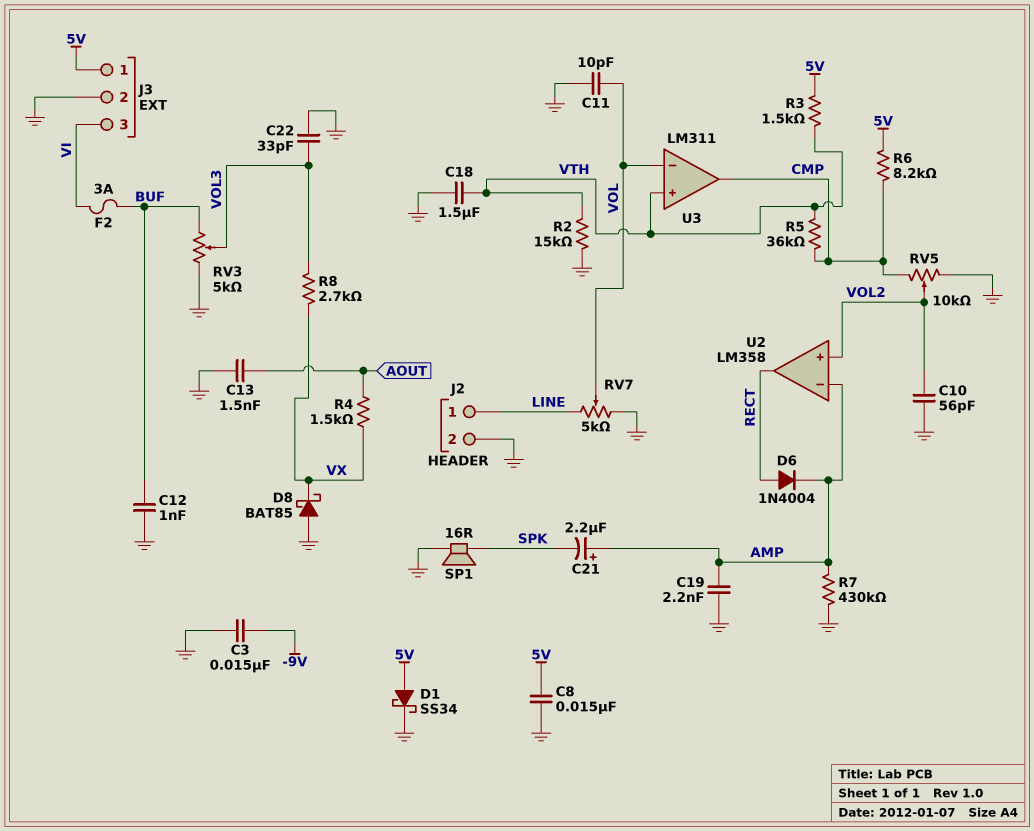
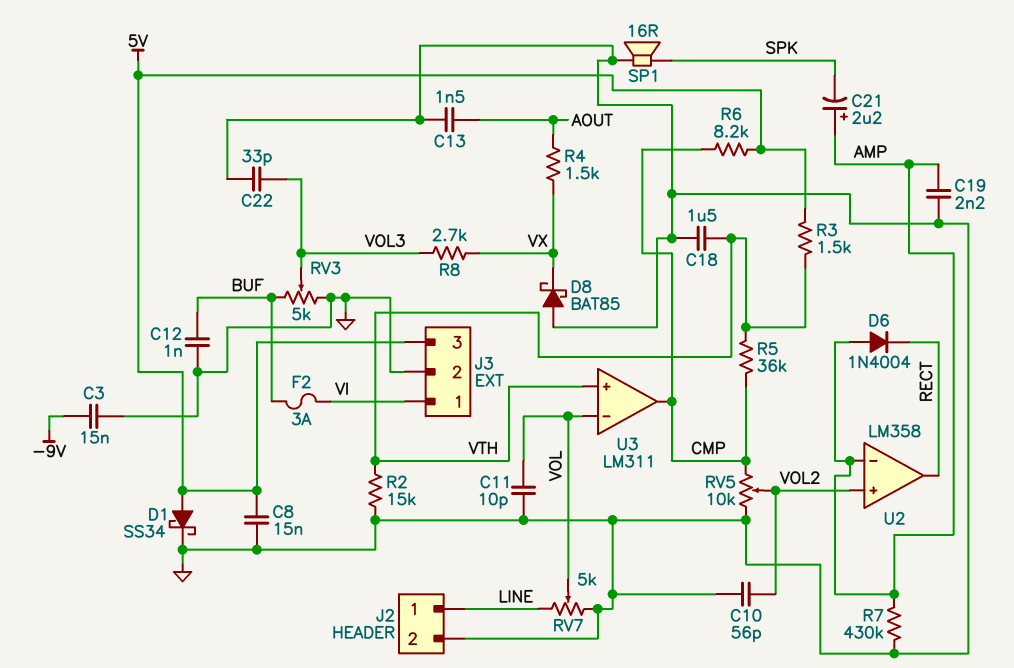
D6: diode 1N4004 (A RECT, K AMP) -> diode 1N4004 (A AMP, K RECT)
J3 pin 1: 5V -> VI
J3 pin 3: VI -> 5V

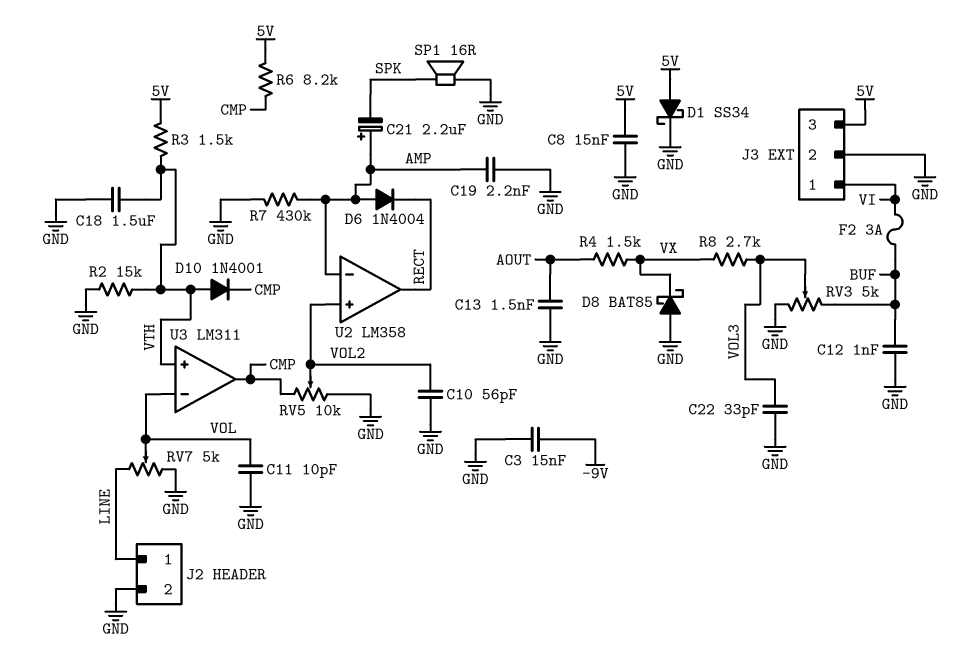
D10: none -> diode 1N4001 (A VTH, K CMP)
R5: 36k (CMP, VTH) -> none

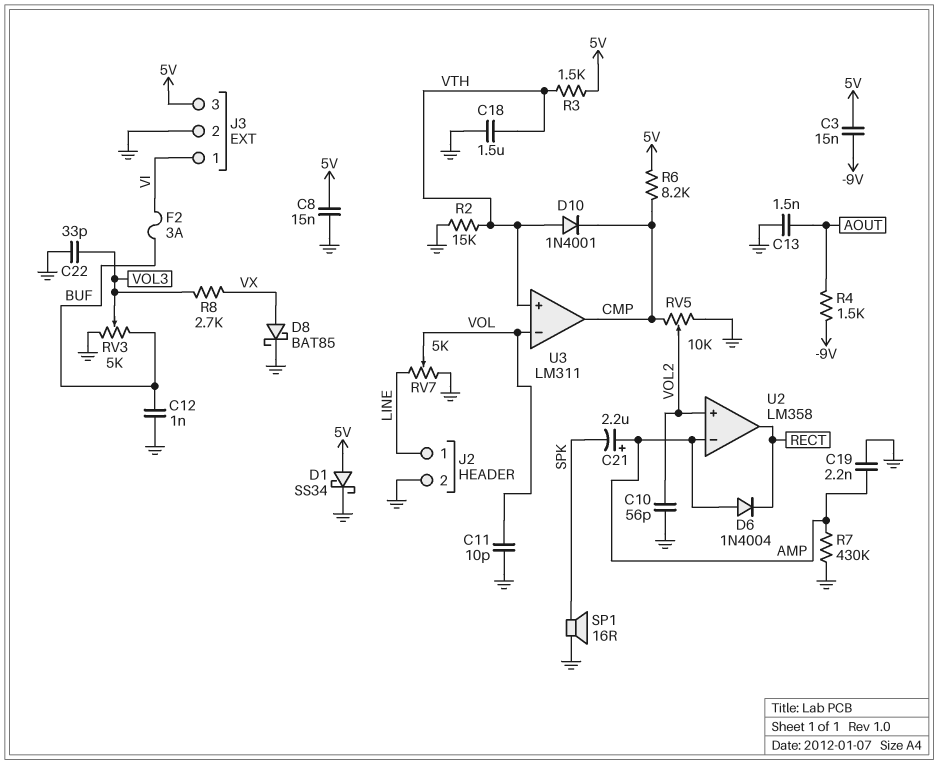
C3: 15nF (-9V, GND) -> 15nF (-9V, 5V)
D8: schottky BAT85 (A GND, K VX) -> schottky BAT85 (A VX, K GND)
R4: 1.5k (AOUT, VX) -> 1.5k (-9V, AOUT)

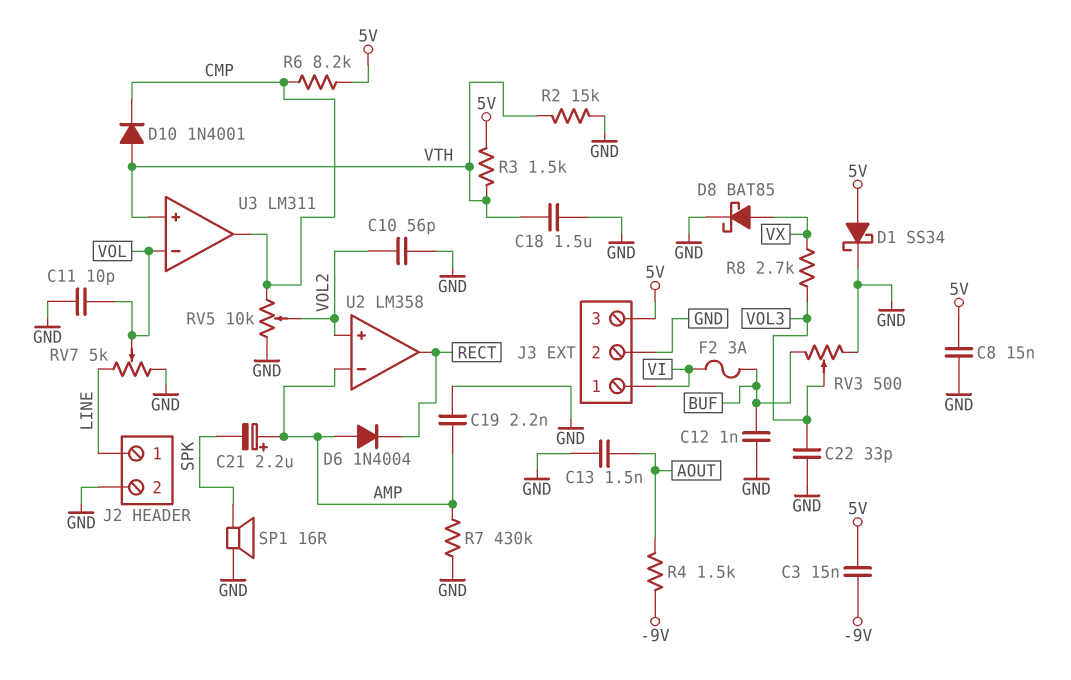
RV3: 5k (BUF, GND, wiper VOL3) -> 500 (BUF, GND, wiper VOL3)

